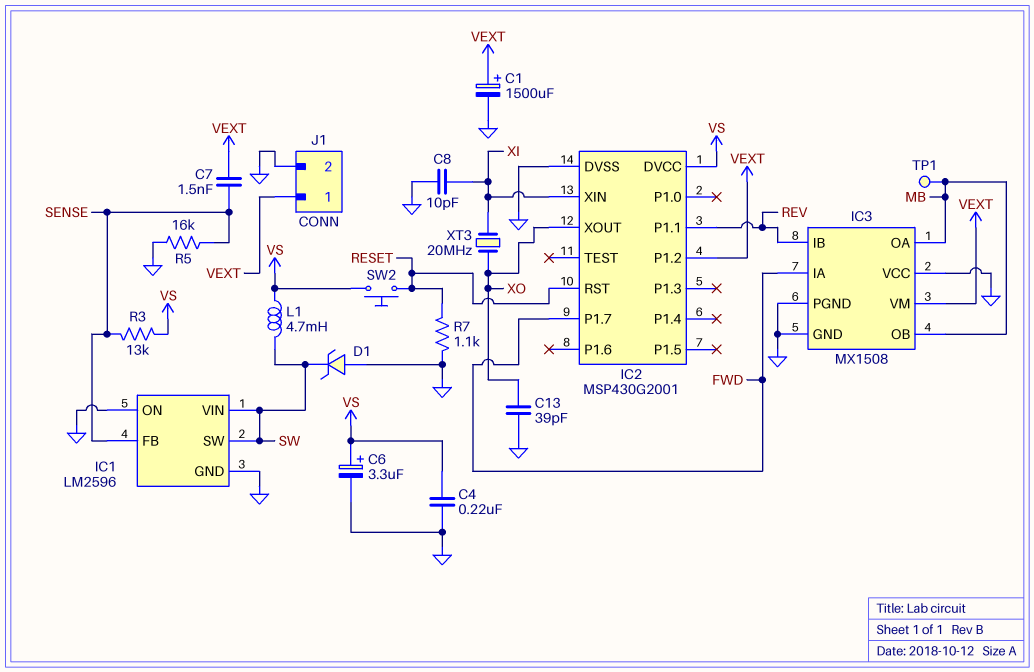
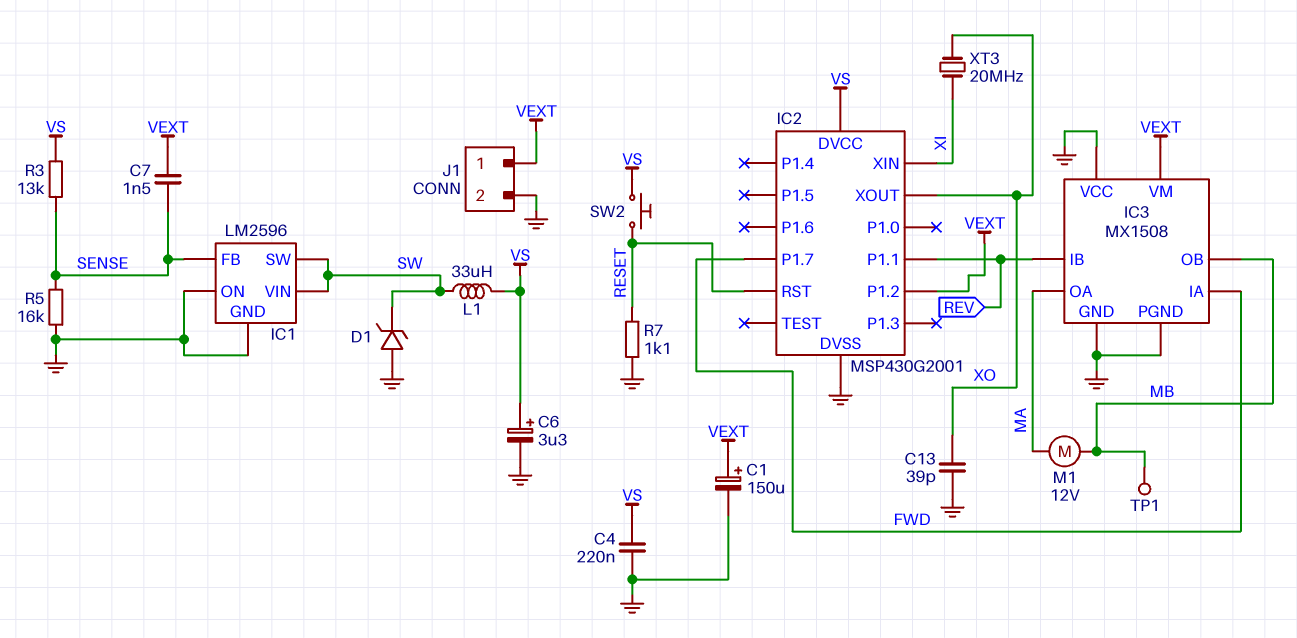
C1: 1500uF (plus VEXT, minus GND) -> 150uF (plus VEXT, minus GND)
C8: 10pF (GND, XI) -> none
IC3 pin OA: MB -> MA
L1: 4.7mH (SW, VS) -> 33uH (SW, VS)
M1: none -> motor 12V (MA, MB)

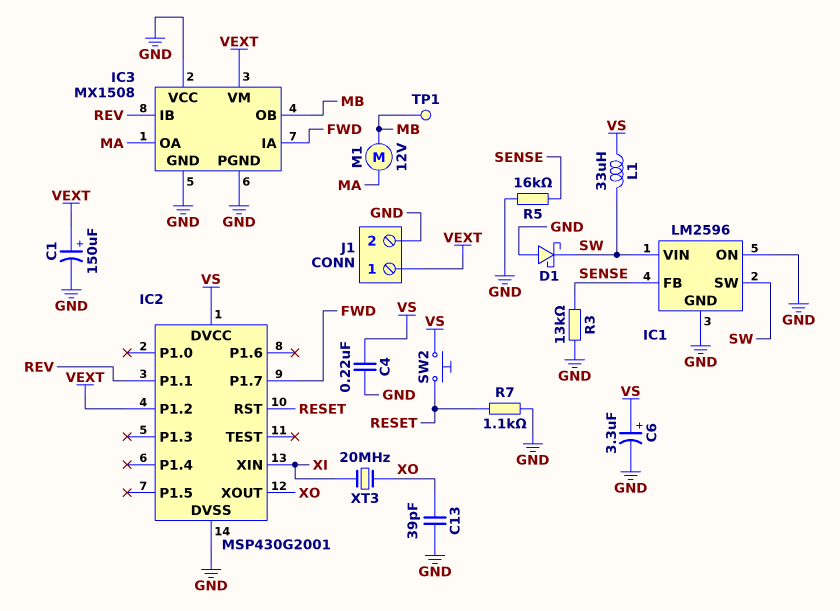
C7: 1.5nF (SENSE, VEXT) -> none
D1: zener (A GND, K SW) -> schottky (A GND, K SW)
R3: 13k (SENSE, VS) -> 13k (GND, SENSE)

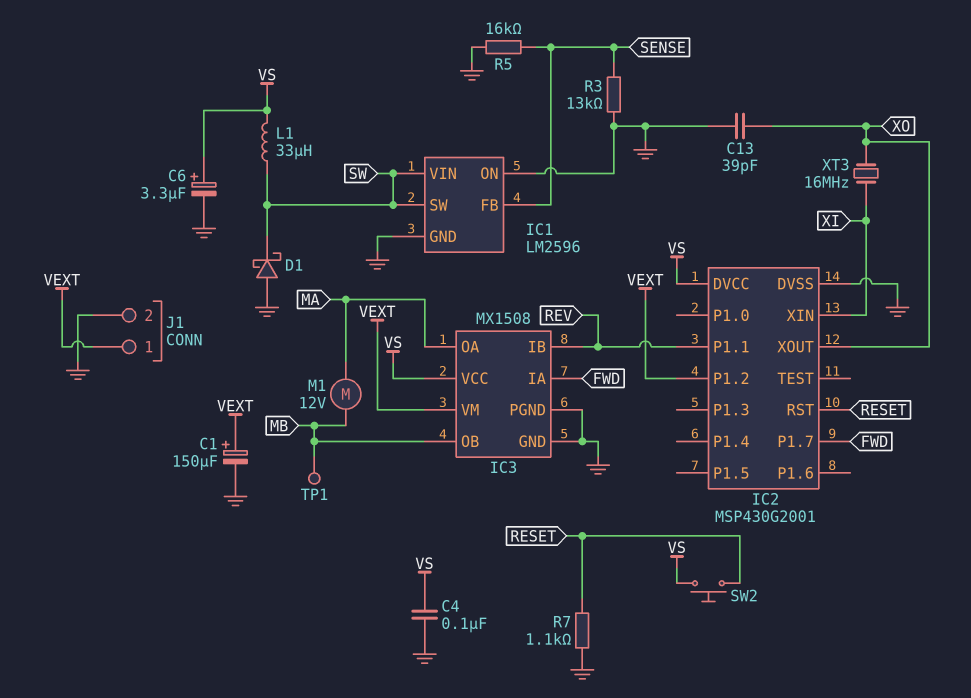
C4: 220nF (GND, VS) -> 100nF (GND, VS)
IC3 pin VCC: GND -> VS
XT3: 20MHz (XI, XO) -> 16MHz (XI, XO)

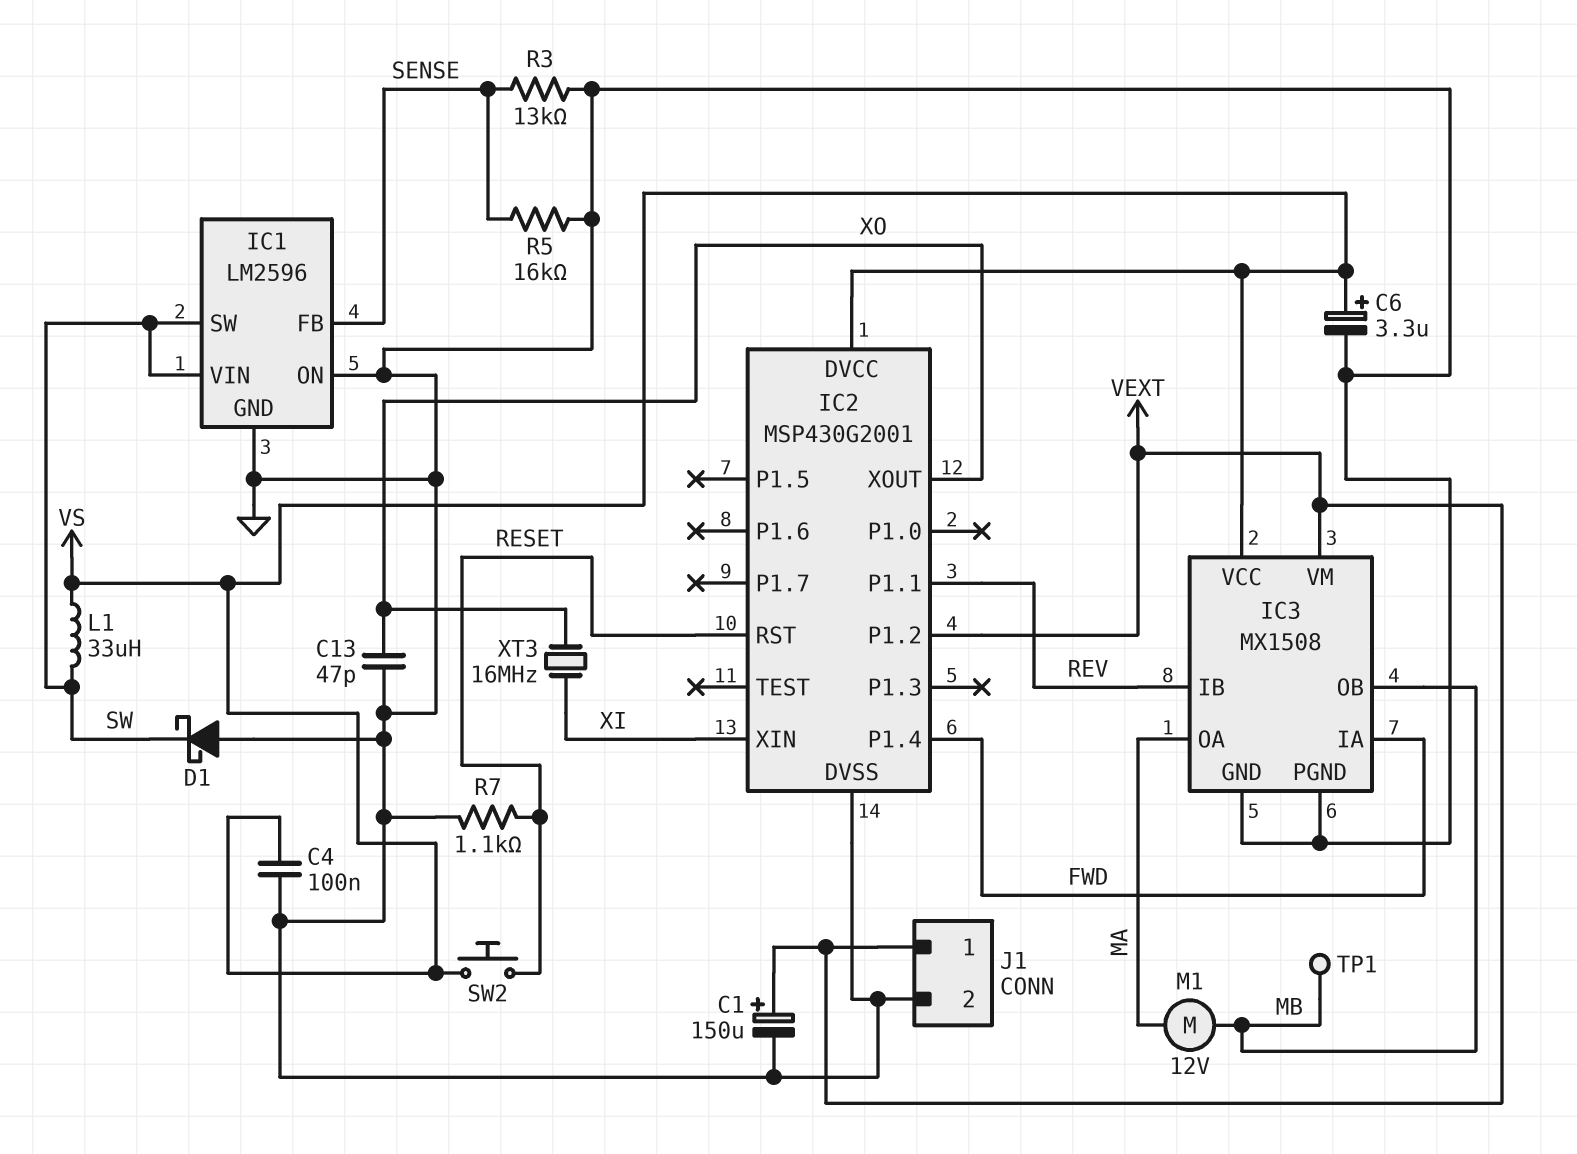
C13: 39pF (GND, XO) -> 47pF (GND, XO)
IC2 pin P1.4: none -> FWD
IC2 pin P1.7: FWD -> none

